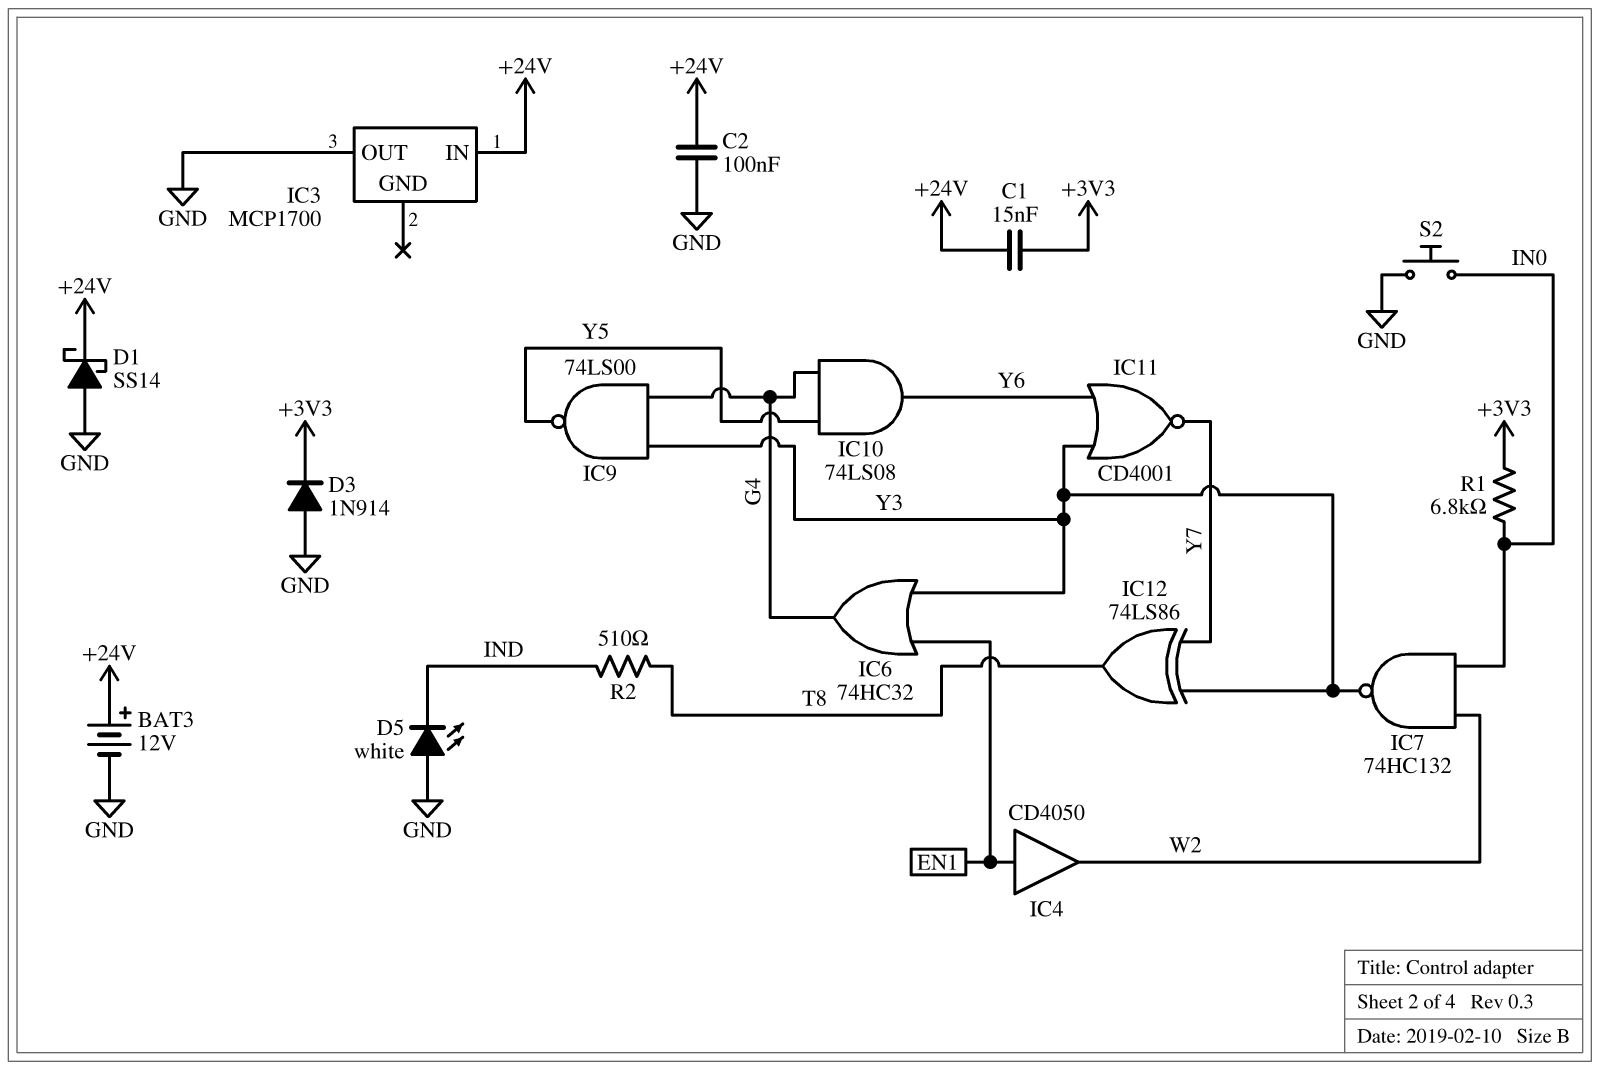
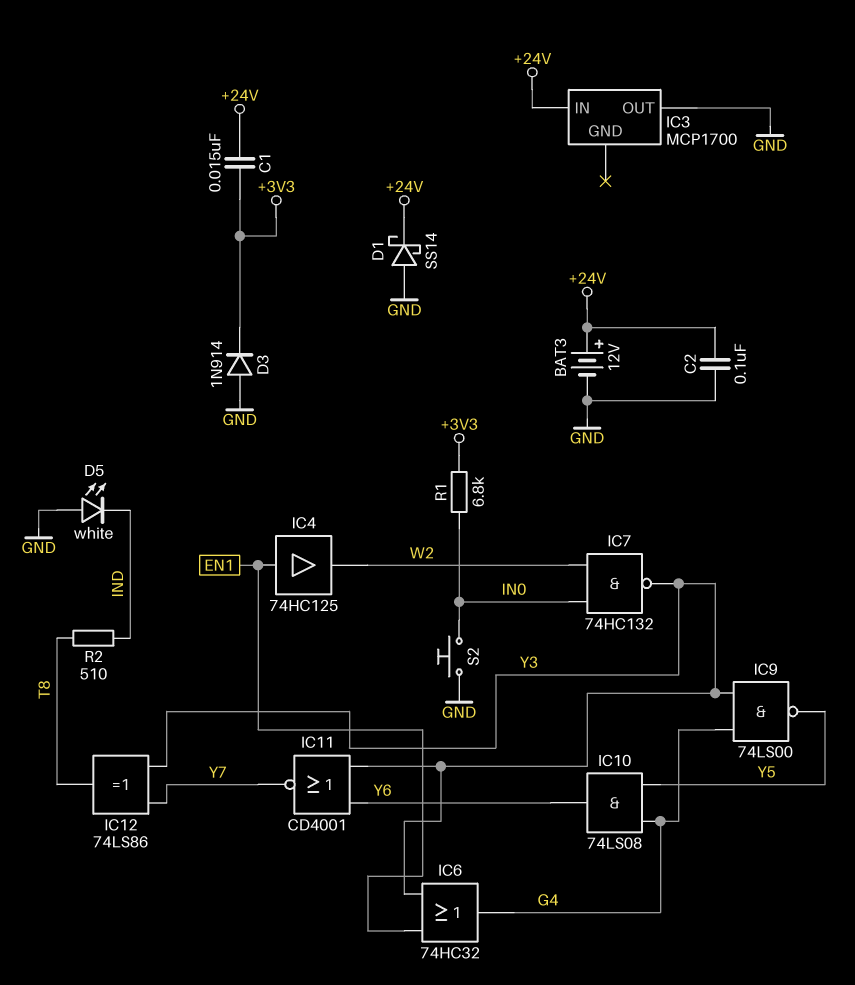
IC4: buffer CD4050 (in EN1, out W2) -> buffer 74HC125 (in EN1, out W2)

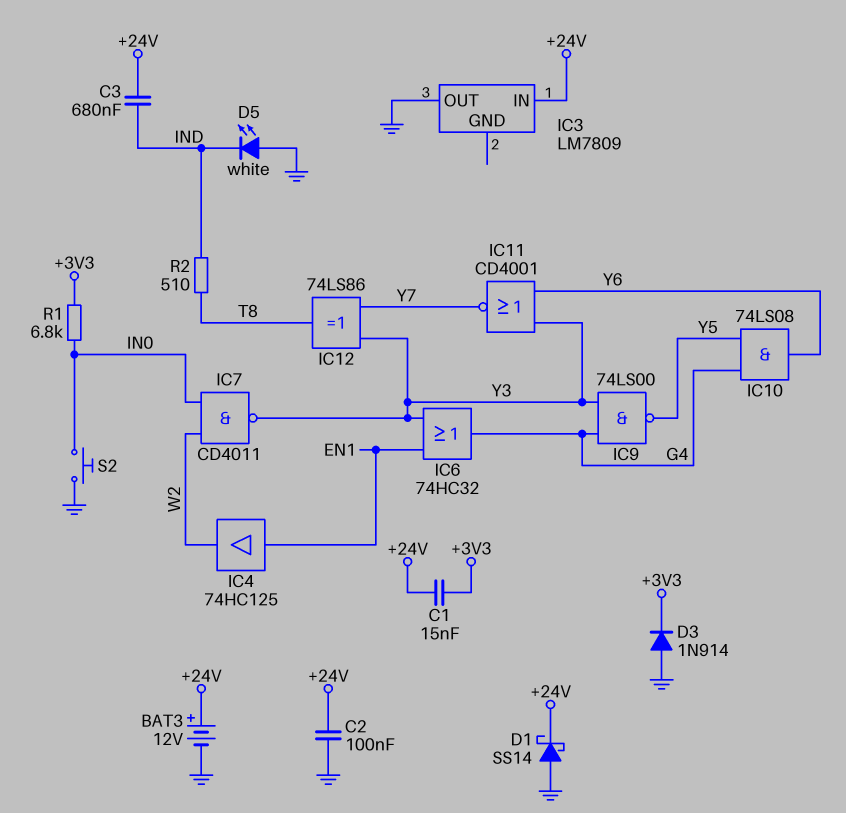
C3: none -> 680nF (+24V, IND)
IC3: MCP1700 -> LM7809
IC7: NAND 74HC132 (in IN0, in W2, out Y3) -> NAND CD4011 (in IN0, in W2, out Y3)

